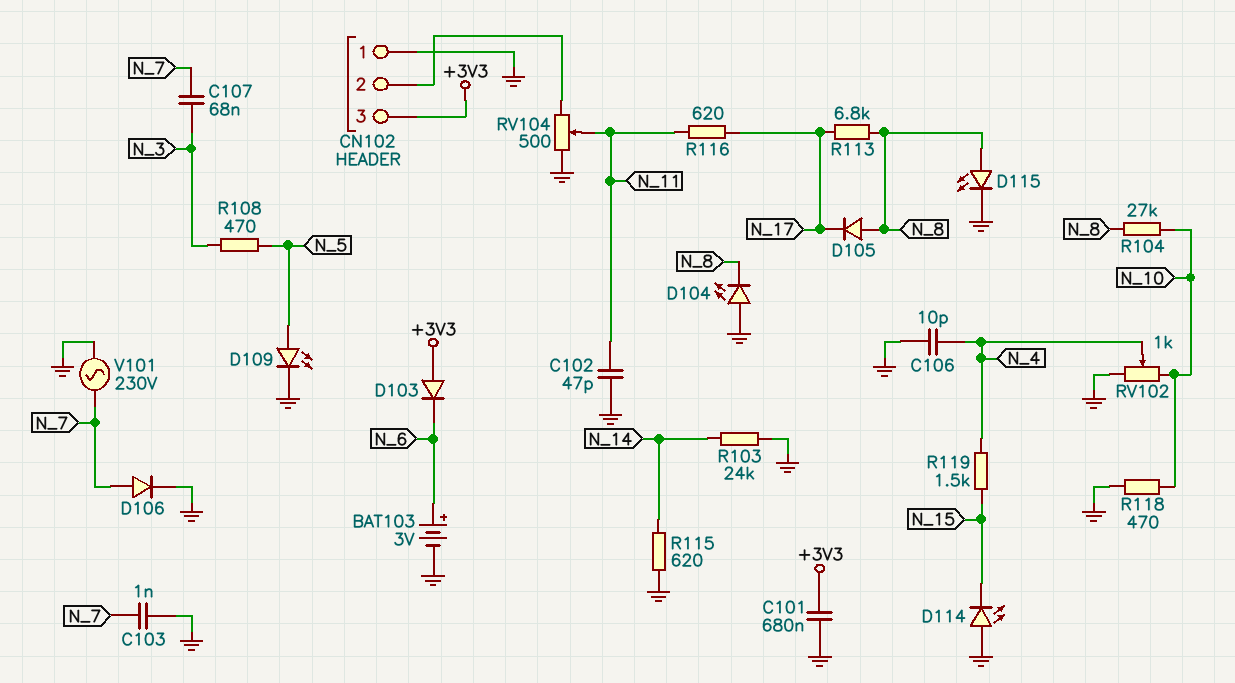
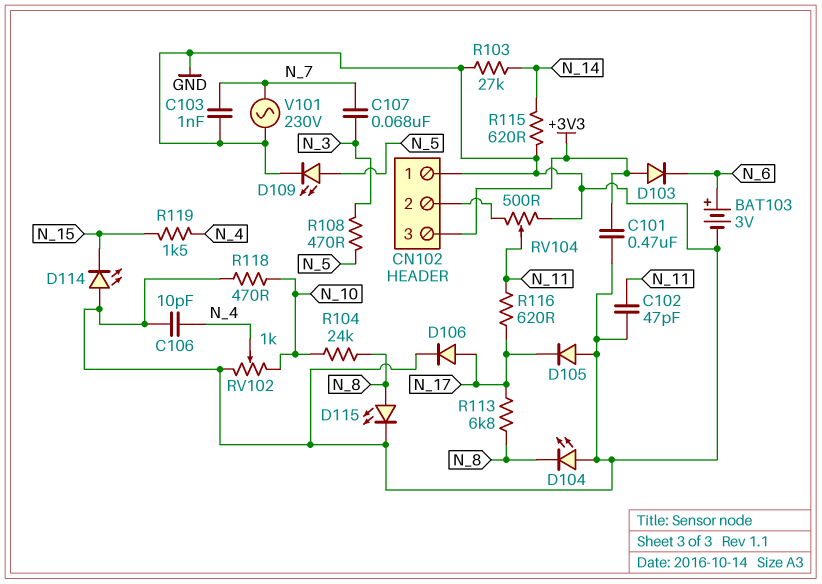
C101: 680nF (+3V3, GND) -> 470nF (+3V3, GND)
D105: diode (A N_8, K N_17) -> diode (A GND, K N_17)
D106: diode (A N_7, K GND) -> diode (A N_17, K GND)
R103: 24k (GND, N_14) -> 27k (GND, N_14)
R104: 27k (N_8, N_10) -> 24k (N_8, N_10)

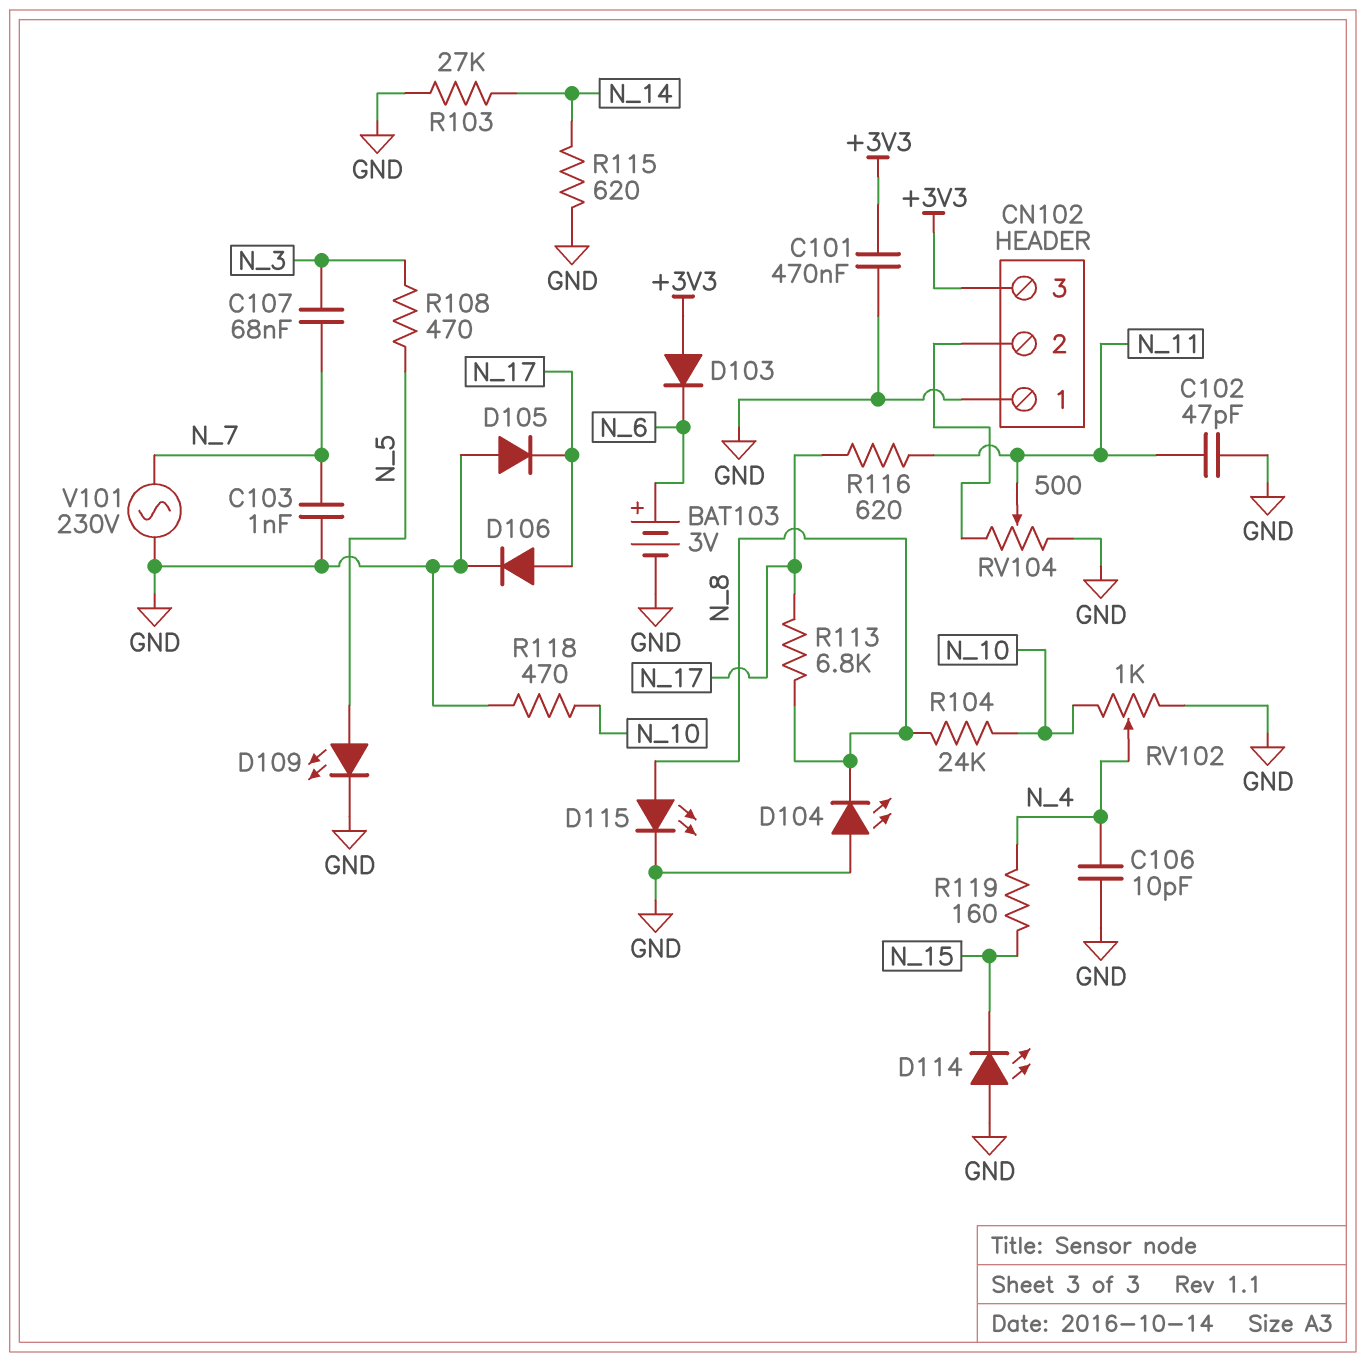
R119: 1.5k (N_4, N_15) -> 160 (N_4, N_15)

